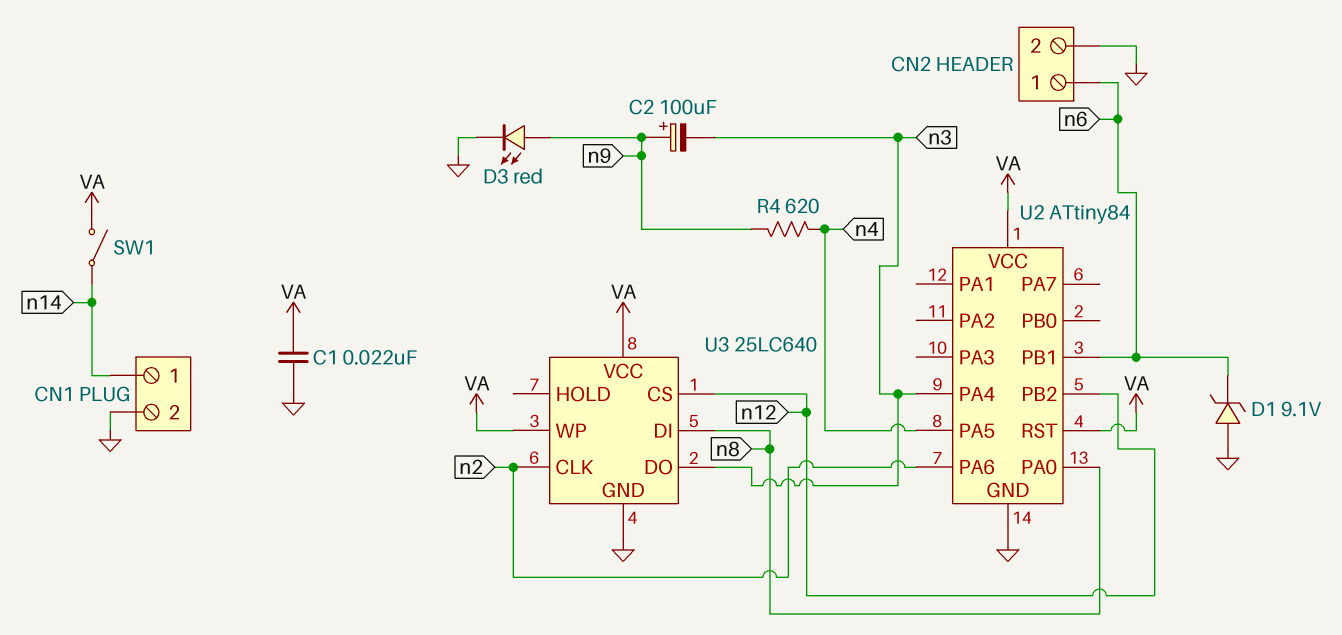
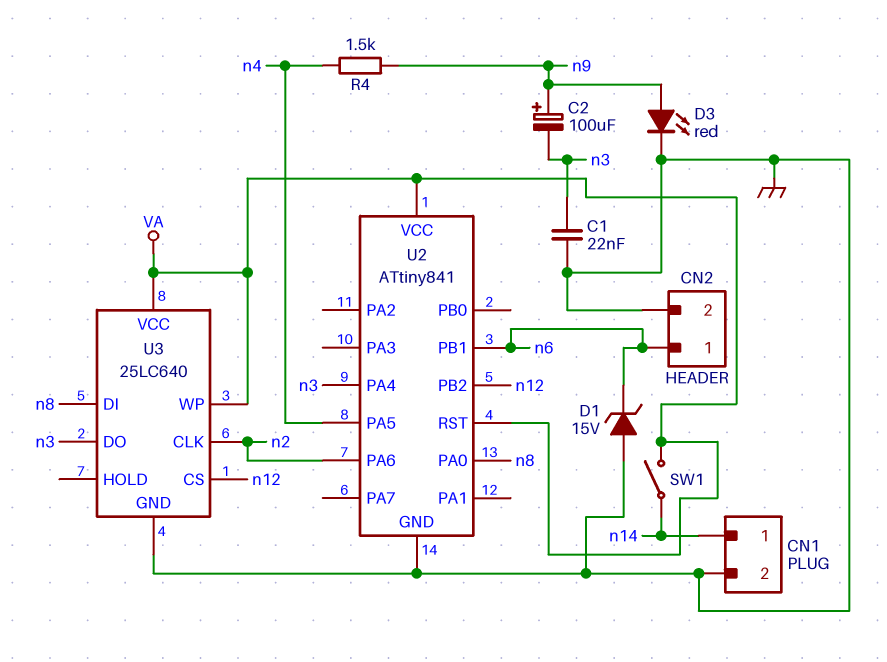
C1: 22nF (GND, VA) -> 22nF (GND, n3)
D1: zener 9.1V (A GND, K n6) -> zener 15V (A GND, K n6)
R4: 620 (n4, n9) -> 1.5k (n4, n9)
U2: ATtiny84 -> ATtiny841

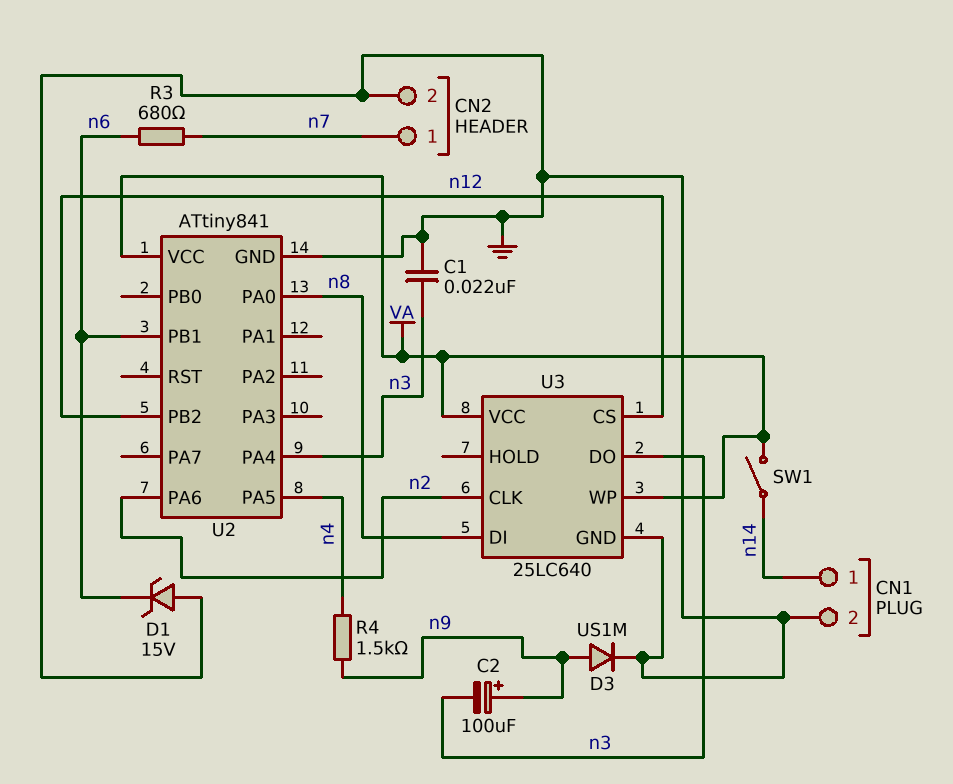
CN2 pin 1: n6 -> n7
D3: LED red (A n9, K GND) -> diode US1M (A n9, K GND)
R3: none -> 680 (n6, n7)
U2 pin RST: VA -> none

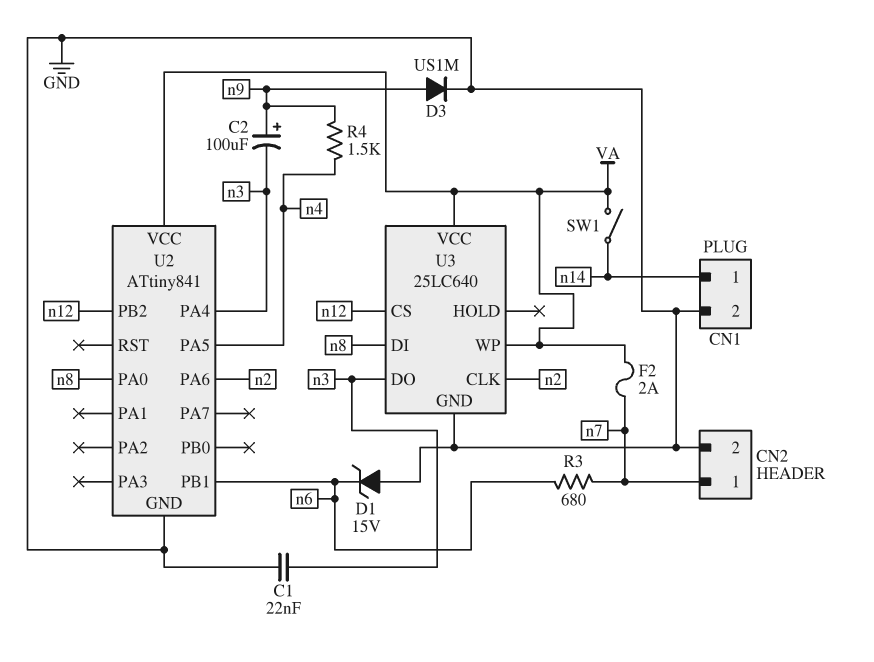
F2: none -> 2A (VA, n7)

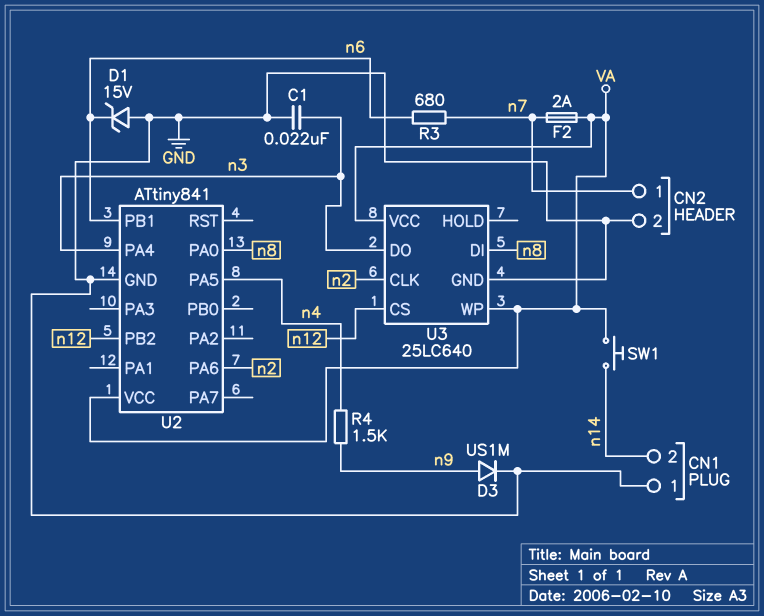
C2: 100uF (plus n9, minus n3) -> none
CN1 pin 1: n14 -> GND
CN1 pin 2: GND -> n14
SW1: switch (VA, n14) -> button (VA, n14)

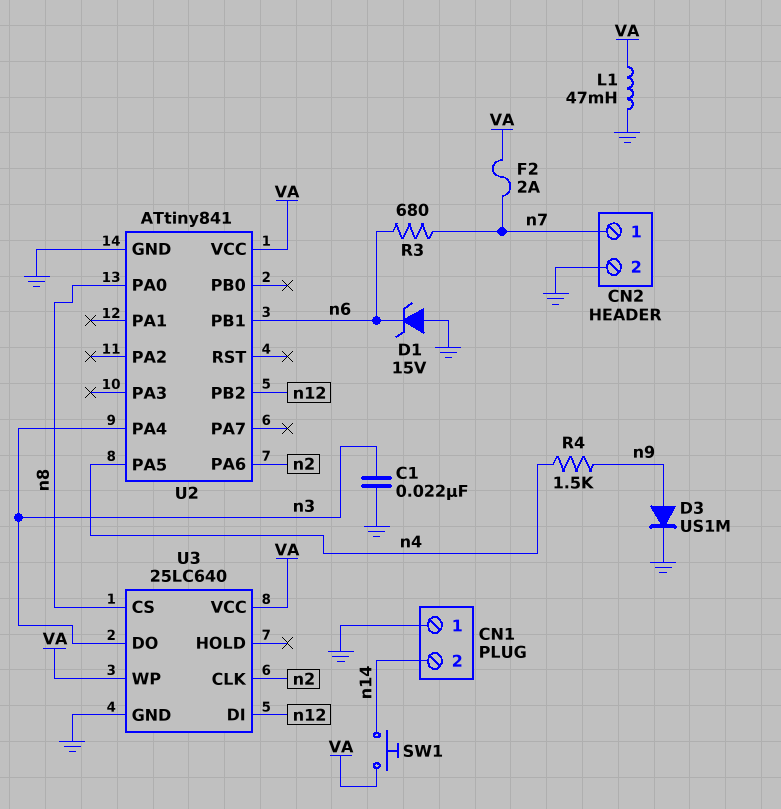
L1: none -> 47mH (GND, VA)
U3 pin CS: n12 -> n8
U3 pin DI: n8 -> n12

